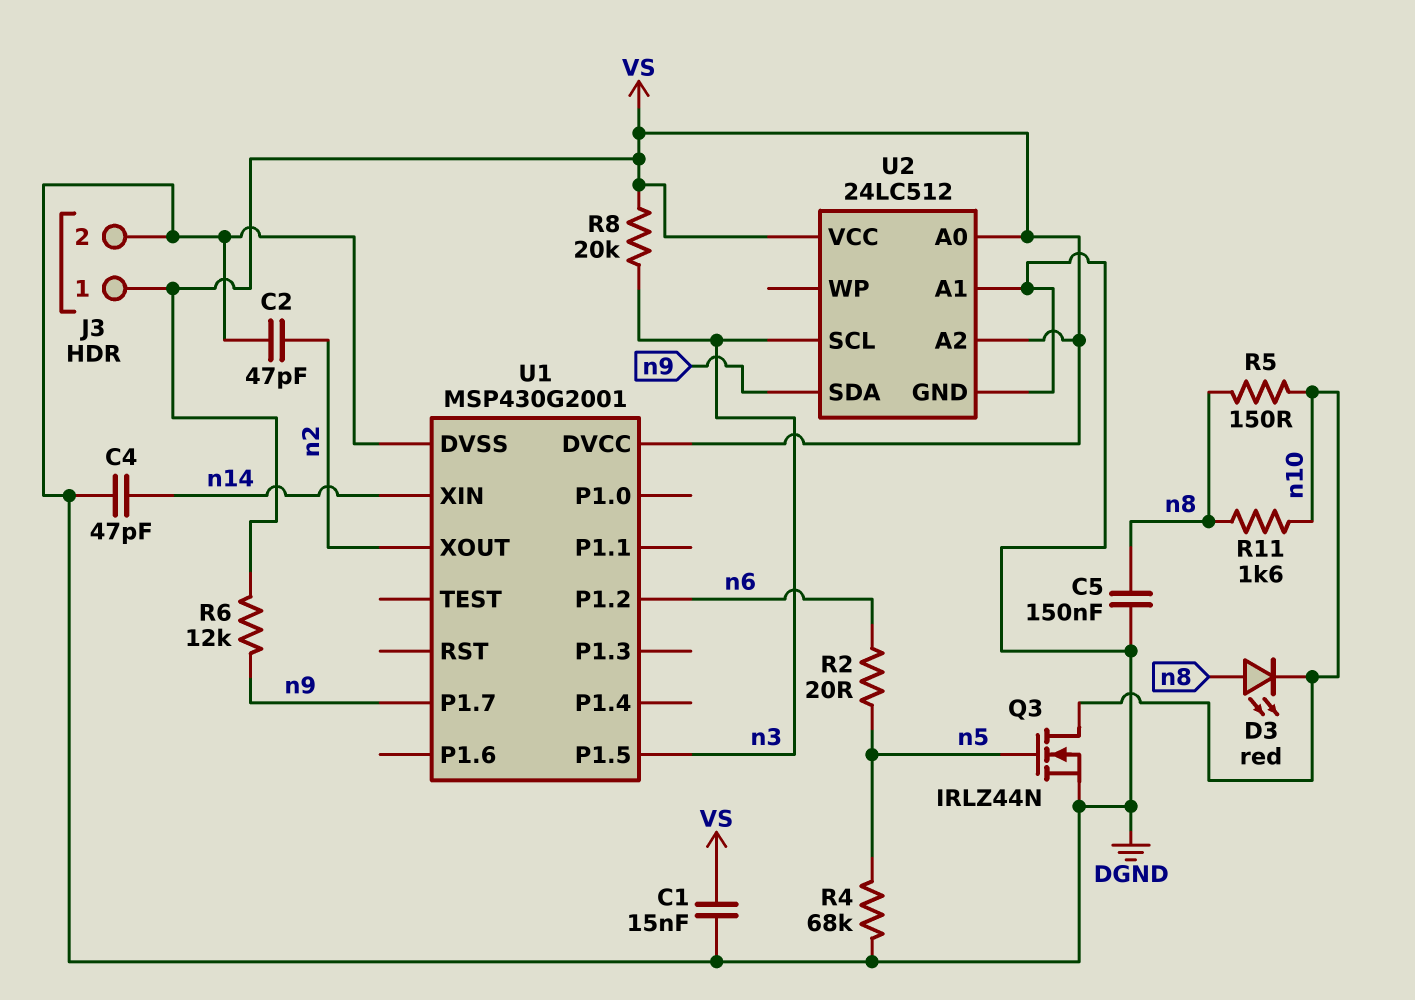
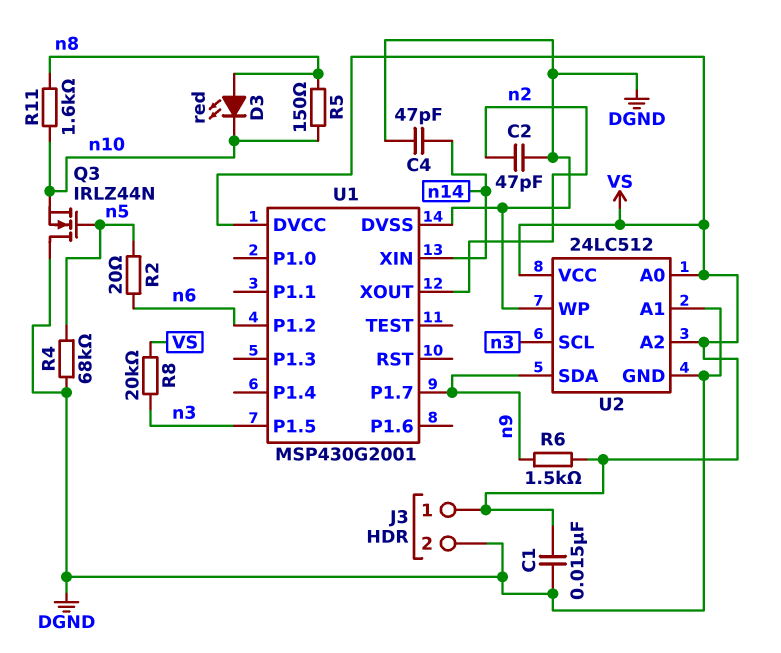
C5: 150nF (DGND, n8) -> none
Q3: NMOS IRLZ44N (G n5, D n10, S DGND) -> NMOS IRLZ44N (G n5, D DGND, S n10)
R6: 12k (VS, n9) -> 1.5k (VS, n9)
U2 pin WP: none -> DGND

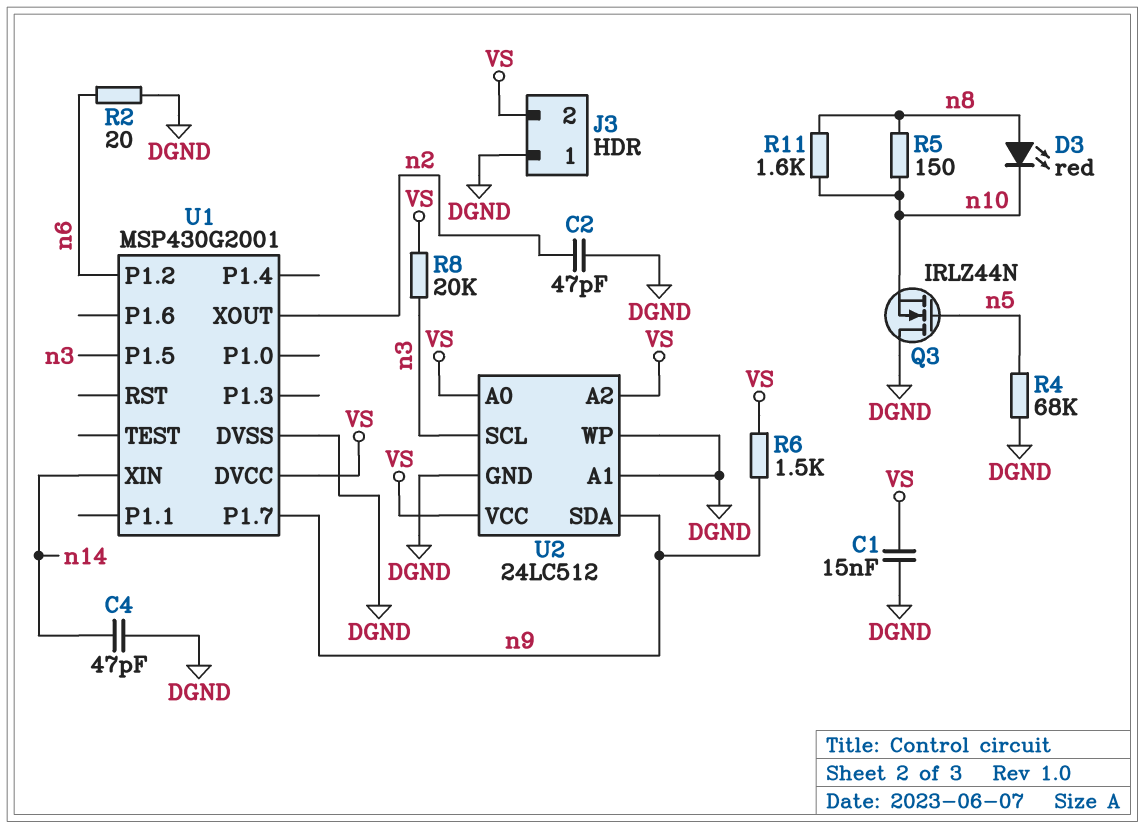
J3 pin 1: VS -> DGND
J3 pin 2: DGND -> VS
R2: 20 (n5, n6) -> 20 (DGND, n6)

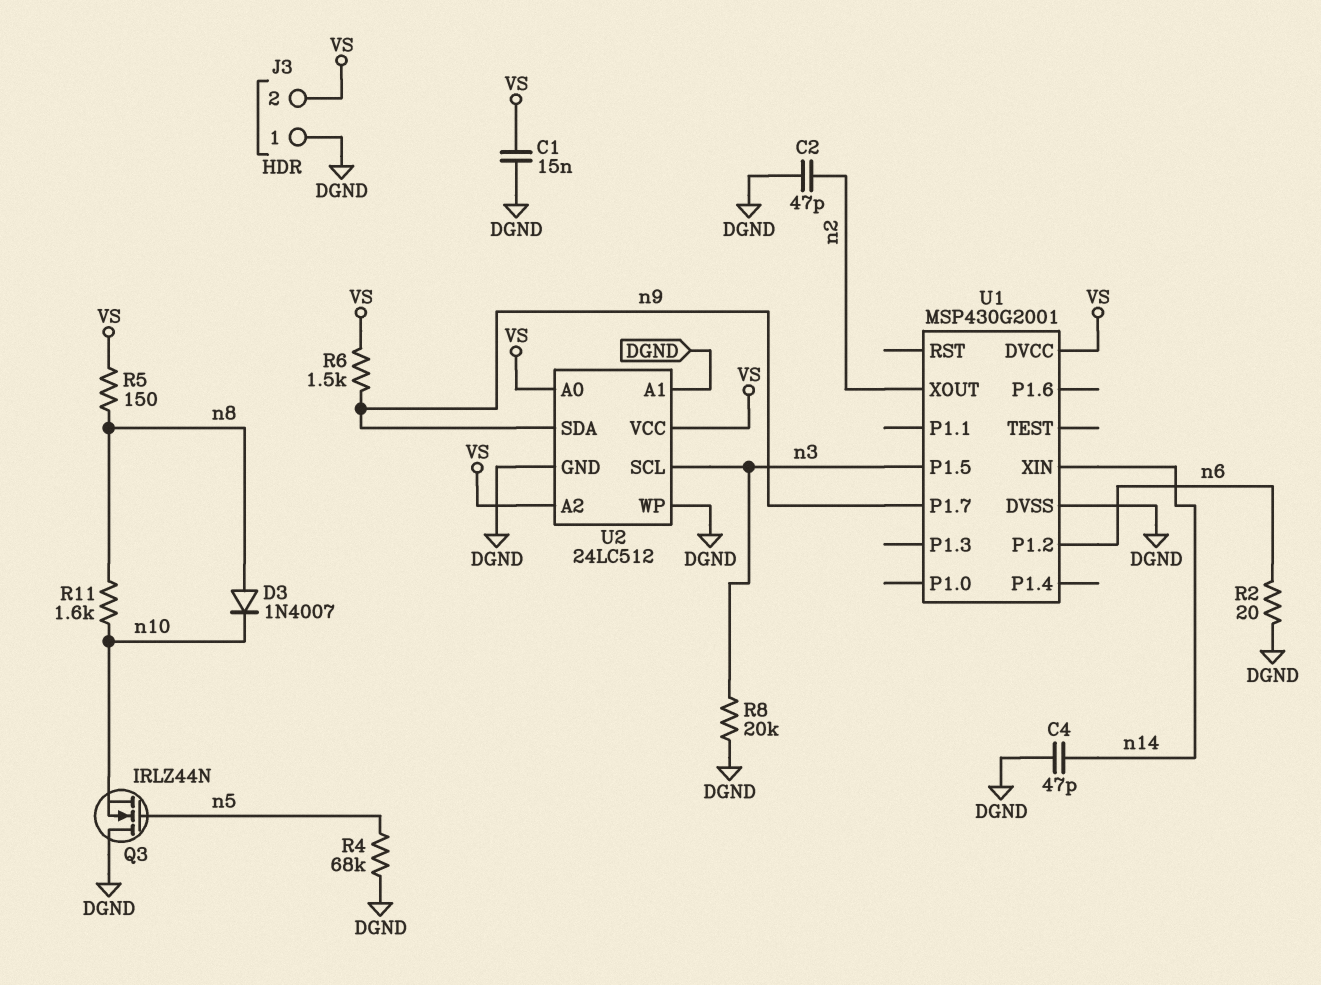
D3: LED red (A n8, K n10) -> diode 1N4007 (A n8, K n10)
R5: 150 (n8, n10) -> 150 (VS, n8)
R8: 20k (VS, n3) -> 20k (DGND, n3)

